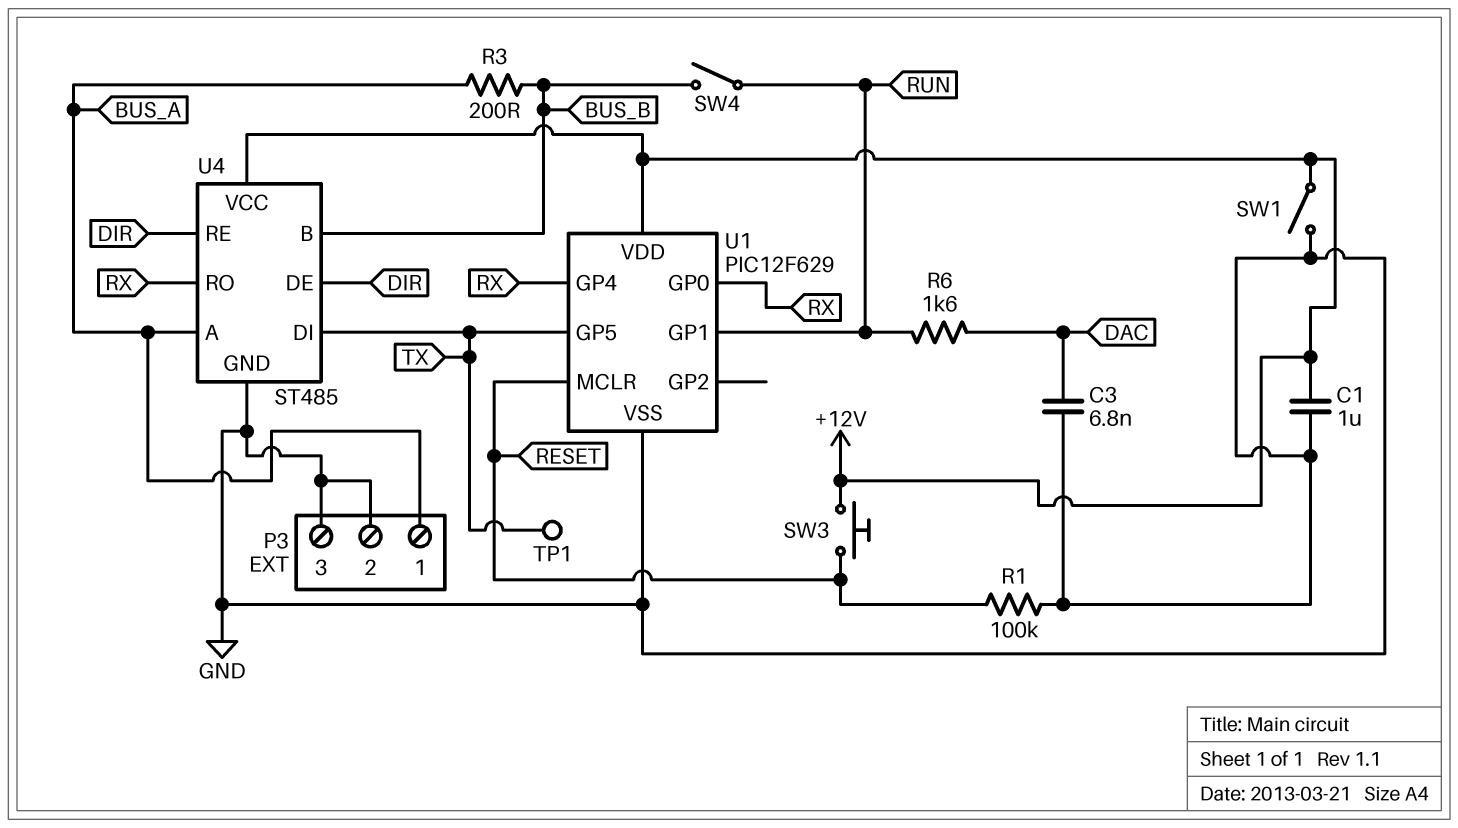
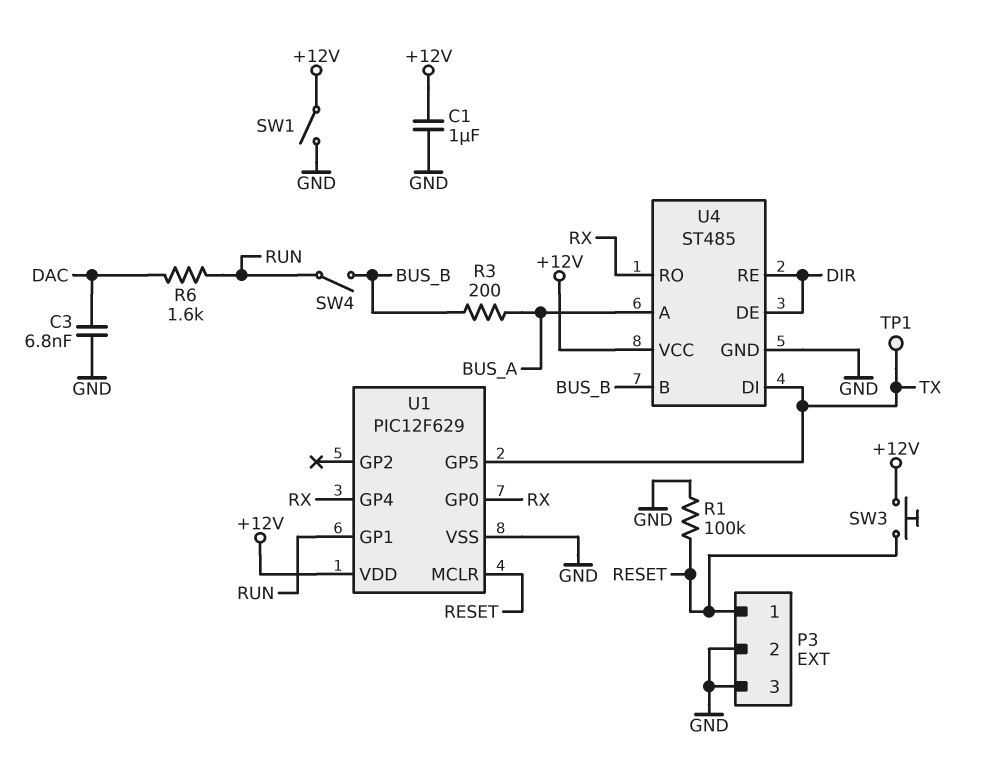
P3 pin 1: BUS_A -> RESET

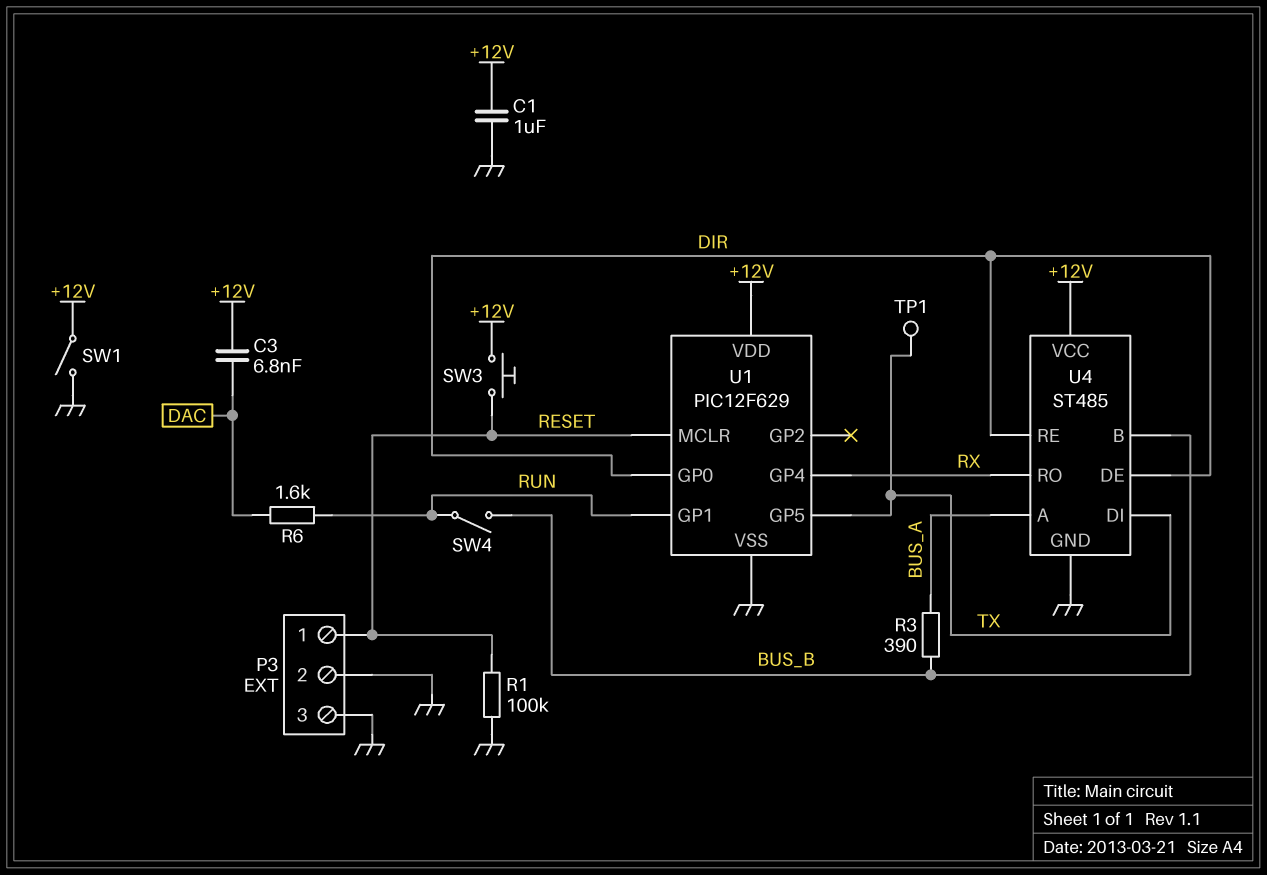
C3: 6.8nF (DAC, GND) -> 6.8nF (+12V, DAC)
R3: 200 (BUS_A, BUS_B) -> 390 (BUS_A, BUS_B)
U1 pin GP0: RX -> DIR

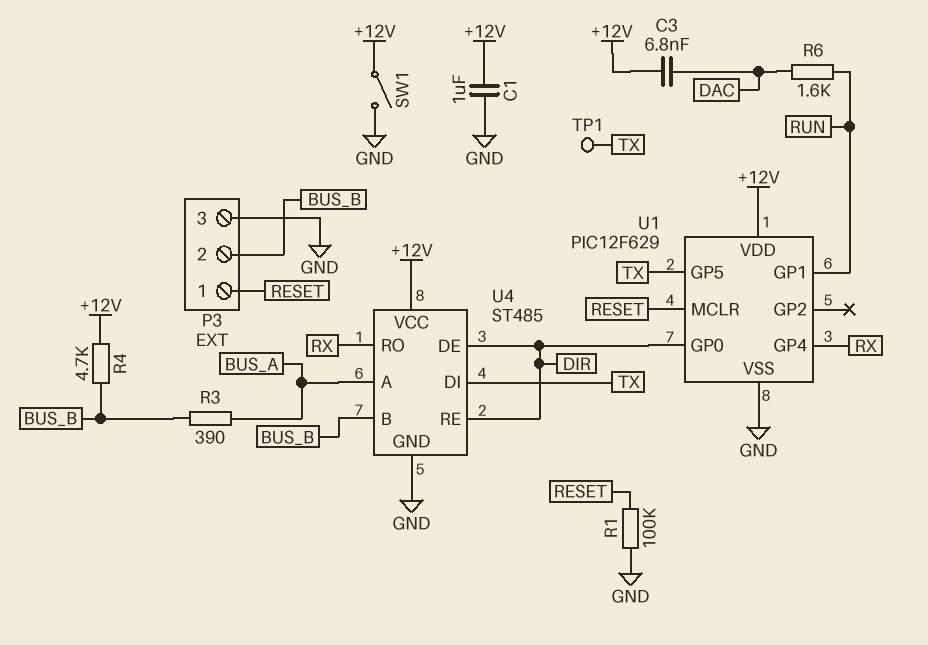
P3 pin 2: GND -> BUS_B
R4: none -> 4.7k (+12V, BUS_B)
SW3: button (+12V, RESET) -> none
SW4: switch (BUS_B, RUN) -> none

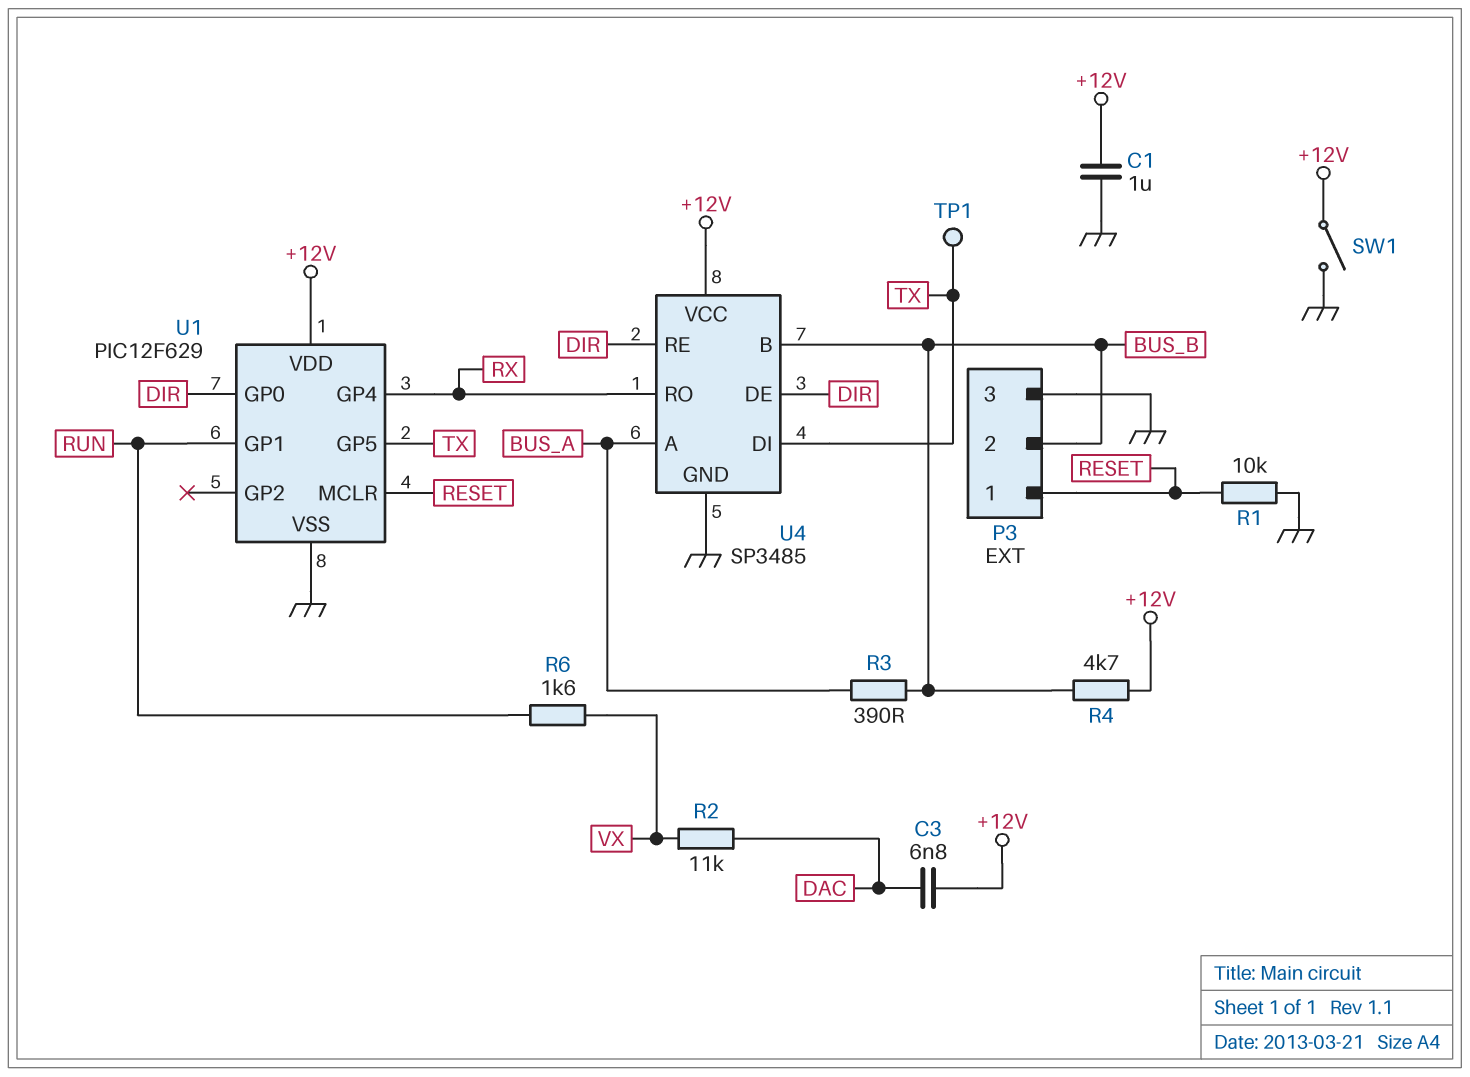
R1: 100k (GND, RESET) -> 10k (GND, RESET)
R2: none -> 11k (DAC, VX)
R6: 1.6k (DAC, RUN) -> 1.6k (RUN, VX)
U4: ST485 -> SP3485

